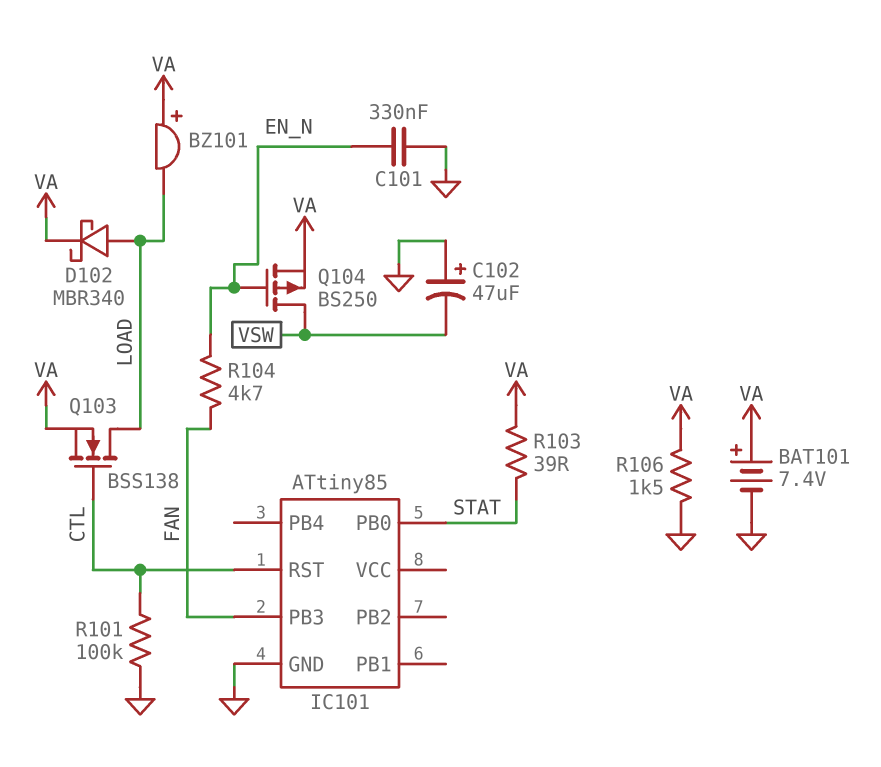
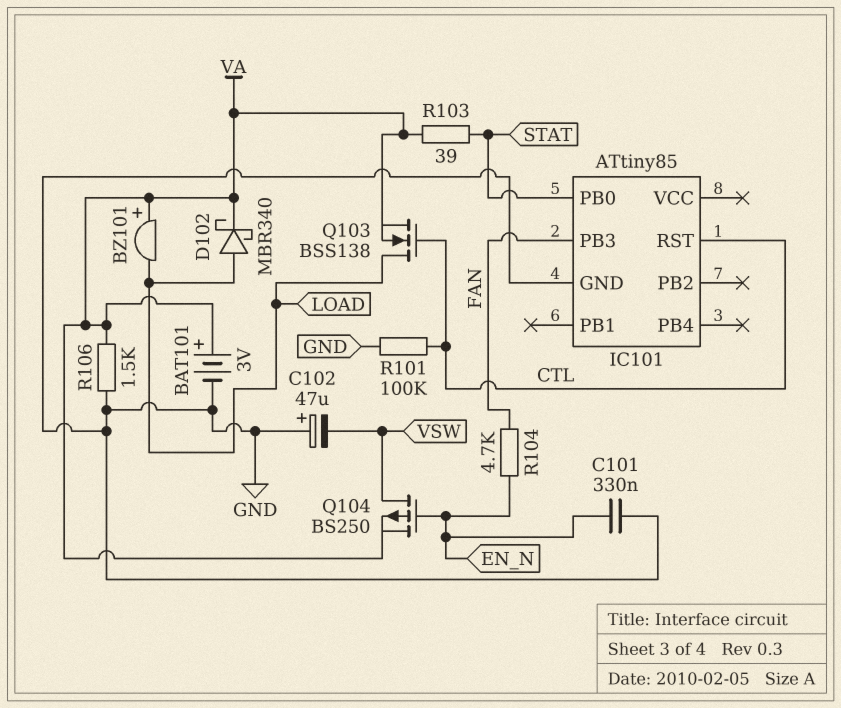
BAT101: 7.4V (plus VA, minus GND) -> 3V (plus VA, minus GND)

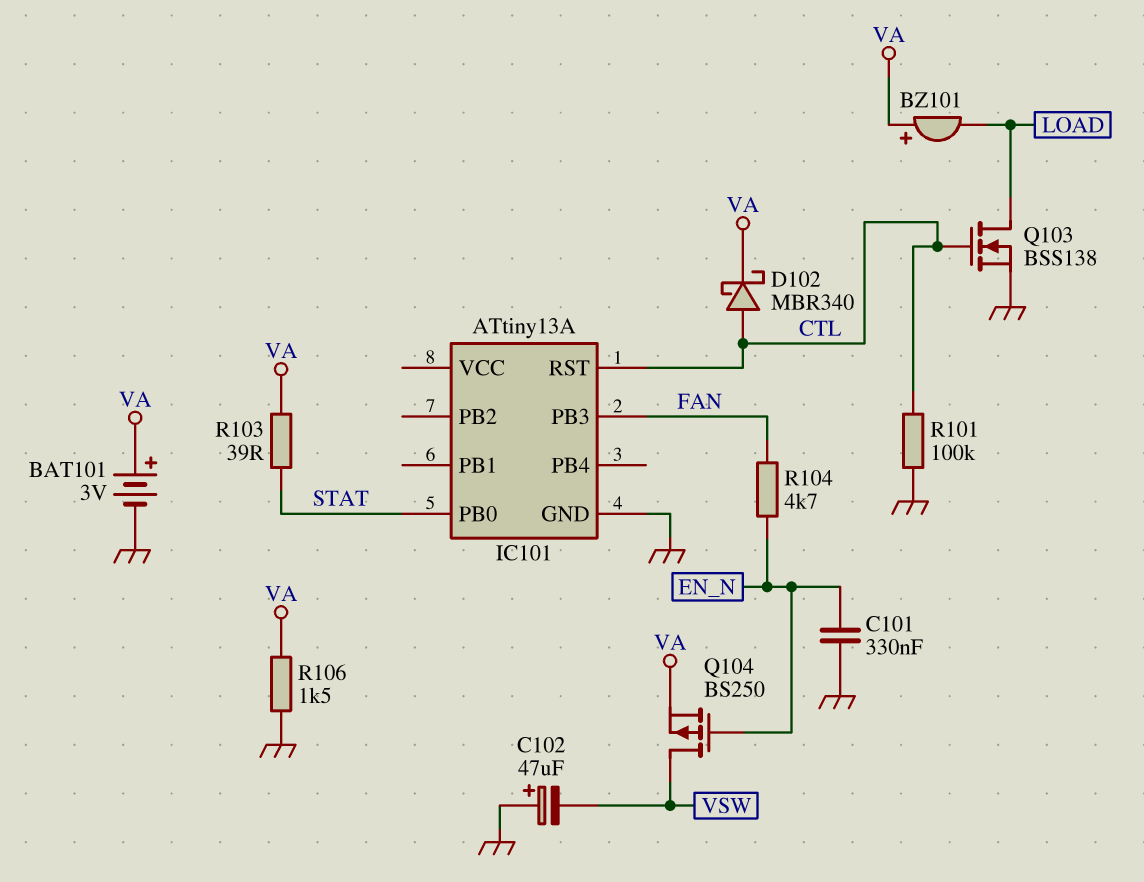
D102: schottky MBR340 (A LOAD, K VA) -> schottky MBR340 (A CTL, K VA)
IC101: ATtiny85 -> ATtiny13A
Q103: NMOS BSS138 (G CTL, D LOAD, S VA) -> NMOS BSS138 (G CTL, D LOAD, S GND)

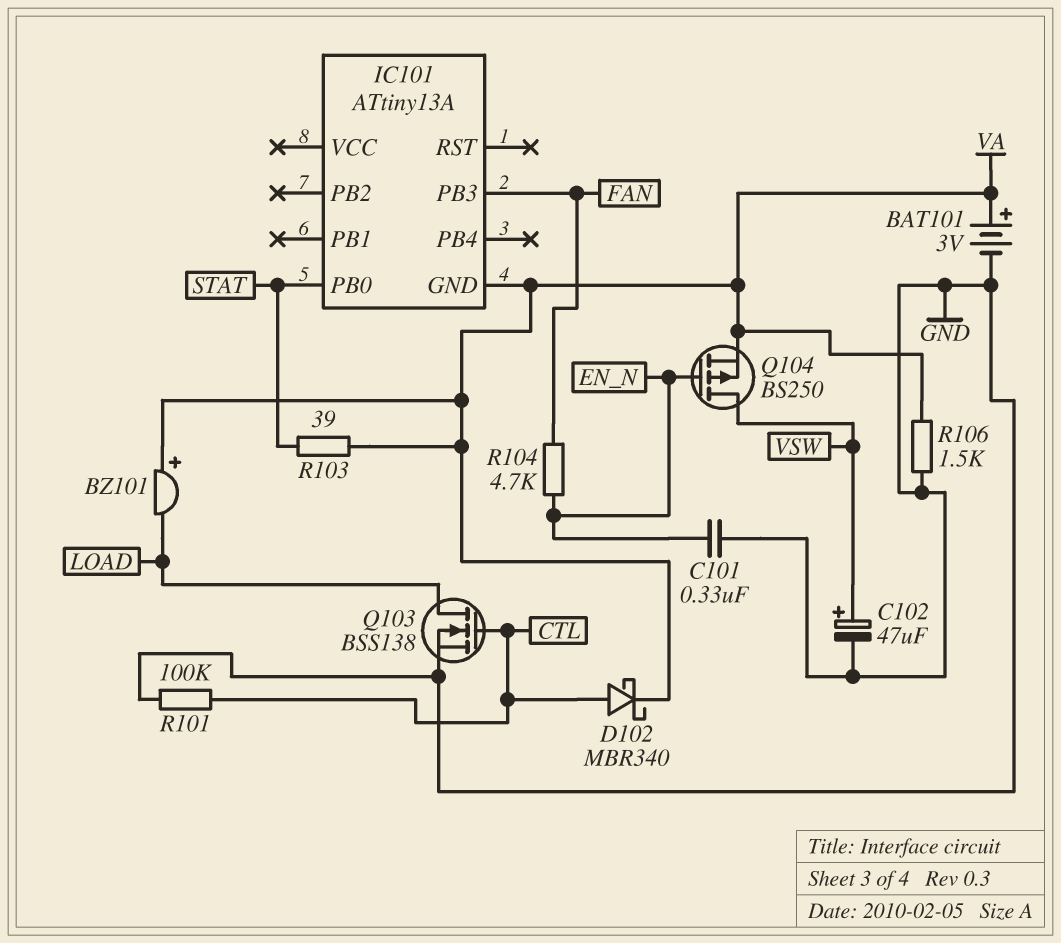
C102: 47uF (plus GND, minus VSW) -> 47uF (plus VSW, minus GND)
IC101 pin GND: GND -> VA
IC101 pin RST: CTL -> none

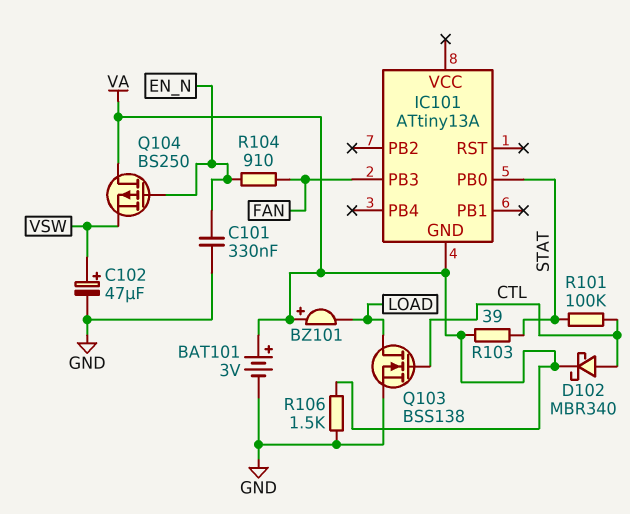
Q104: PMOS BS250 (G EN_N, D VSW, S VA) -> PMOS BS250 (G EN_N, D VA, S VSW)
R101: 100k (CTL, GND) -> 100k (CTL, STAT)
R104: 4.7k (EN_N, FAN) -> 910 (EN_N, FAN)

